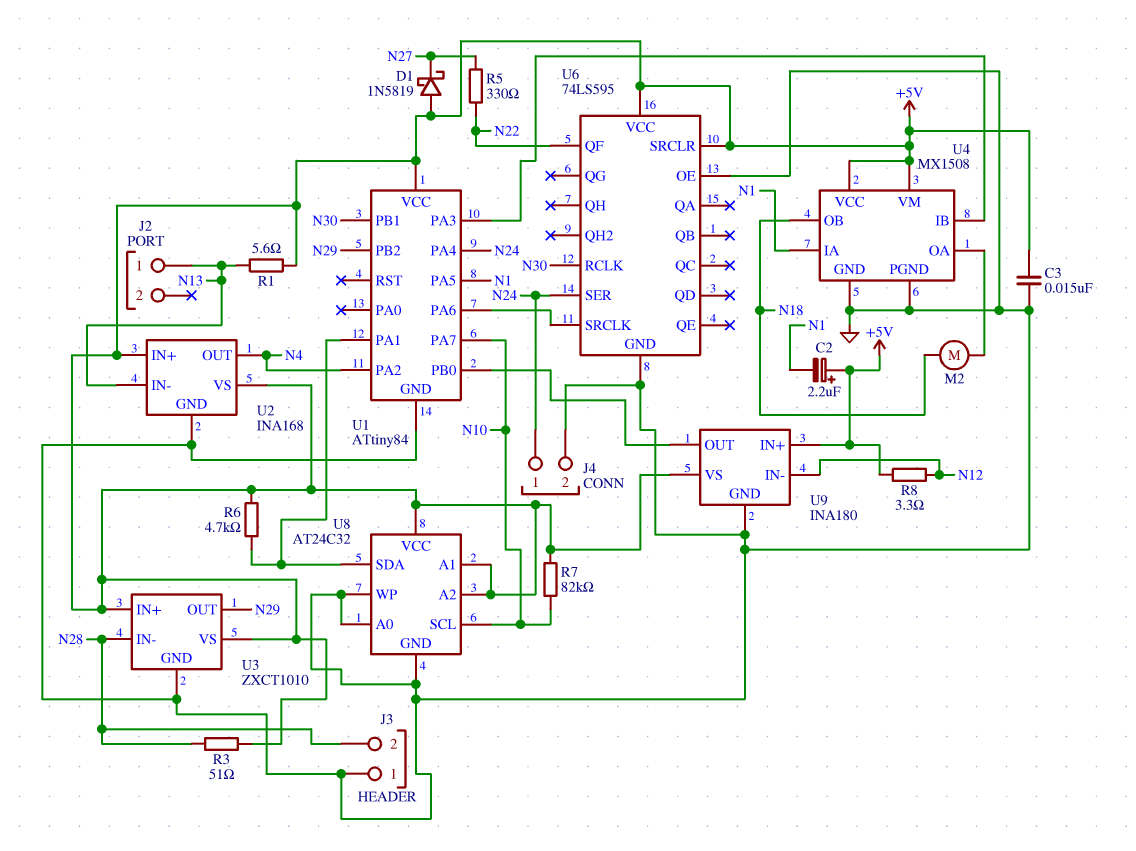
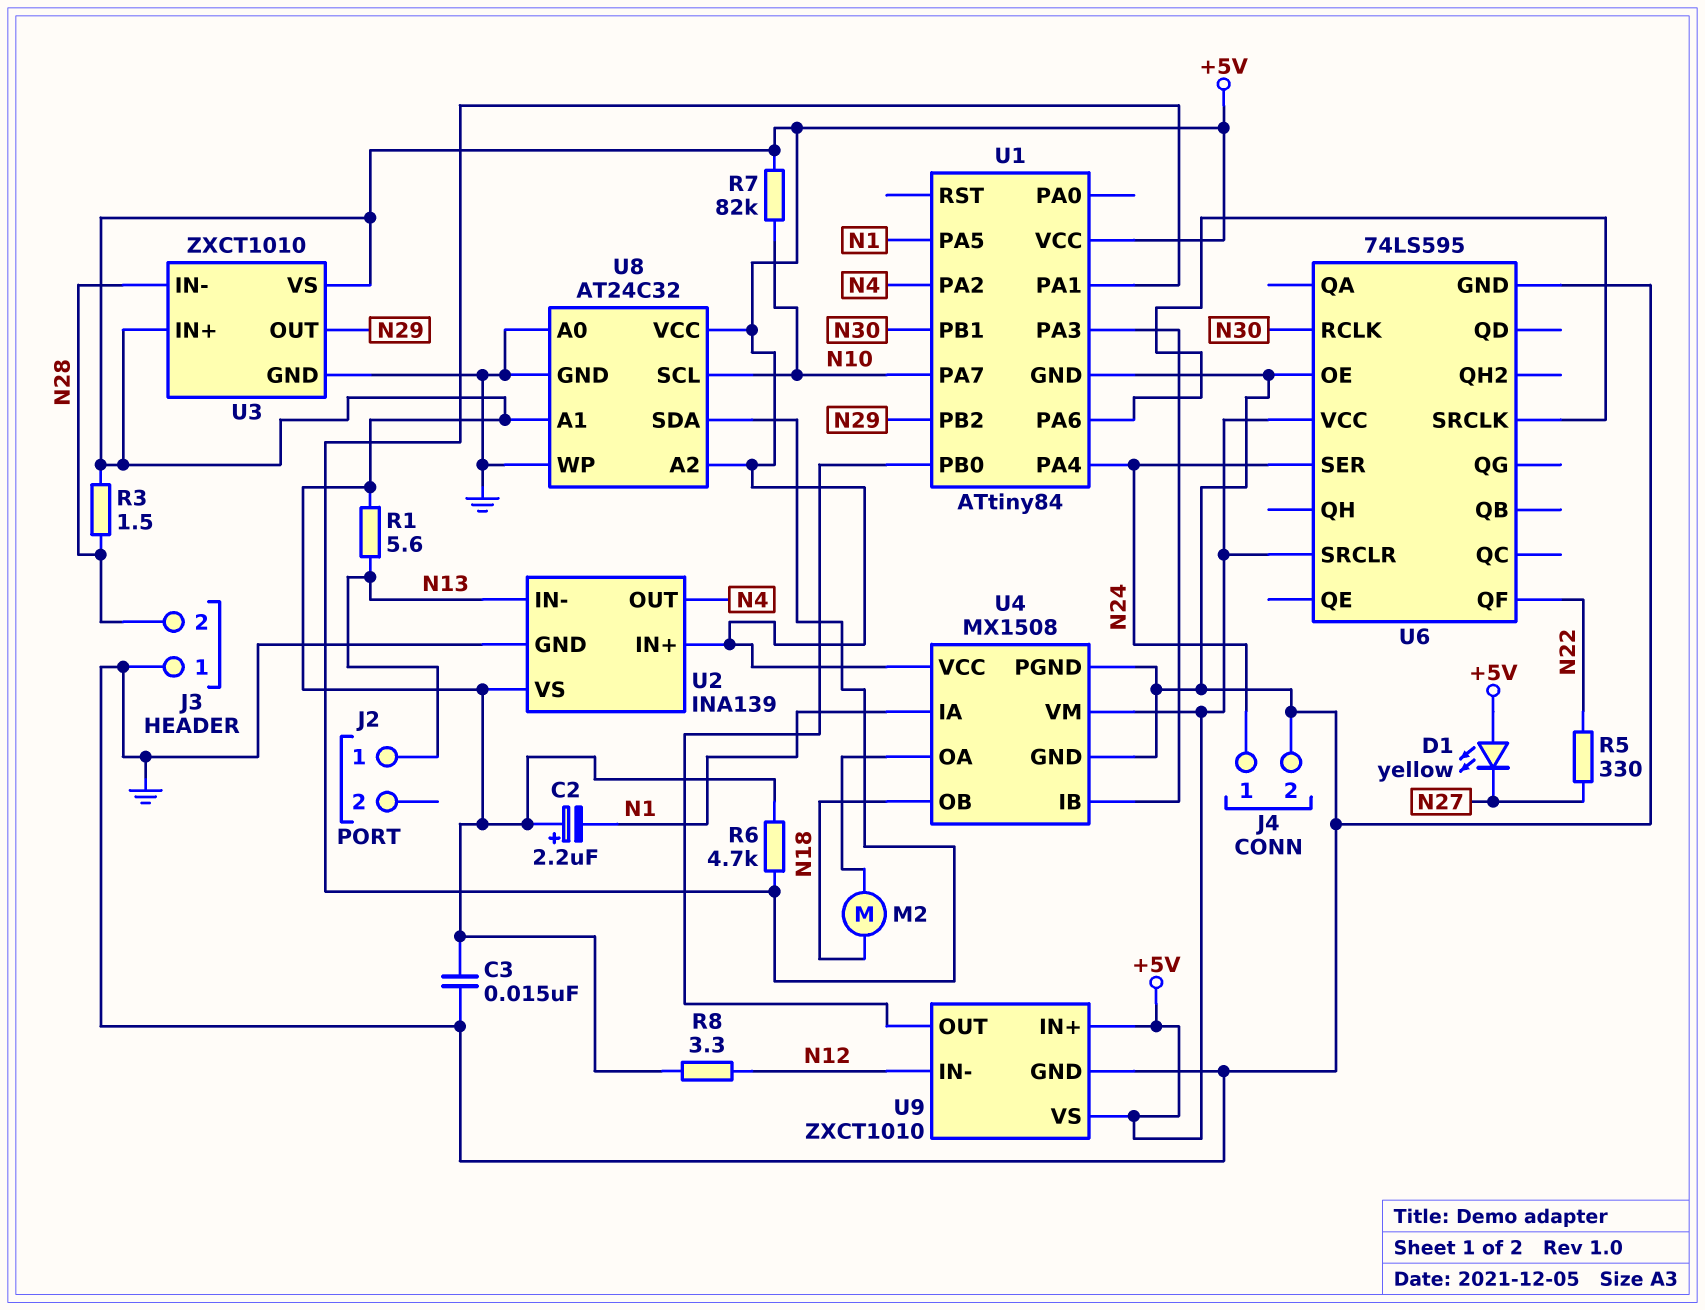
D1: schottky 1N5819 (A +5V, K N27) -> LED yellow (A +5V, K N27)
R3: 51 (+5V, N28) -> 1.5 (+5V, N28)
U2: INA168 -> INA139
U9: INA180 -> ZXCT1010

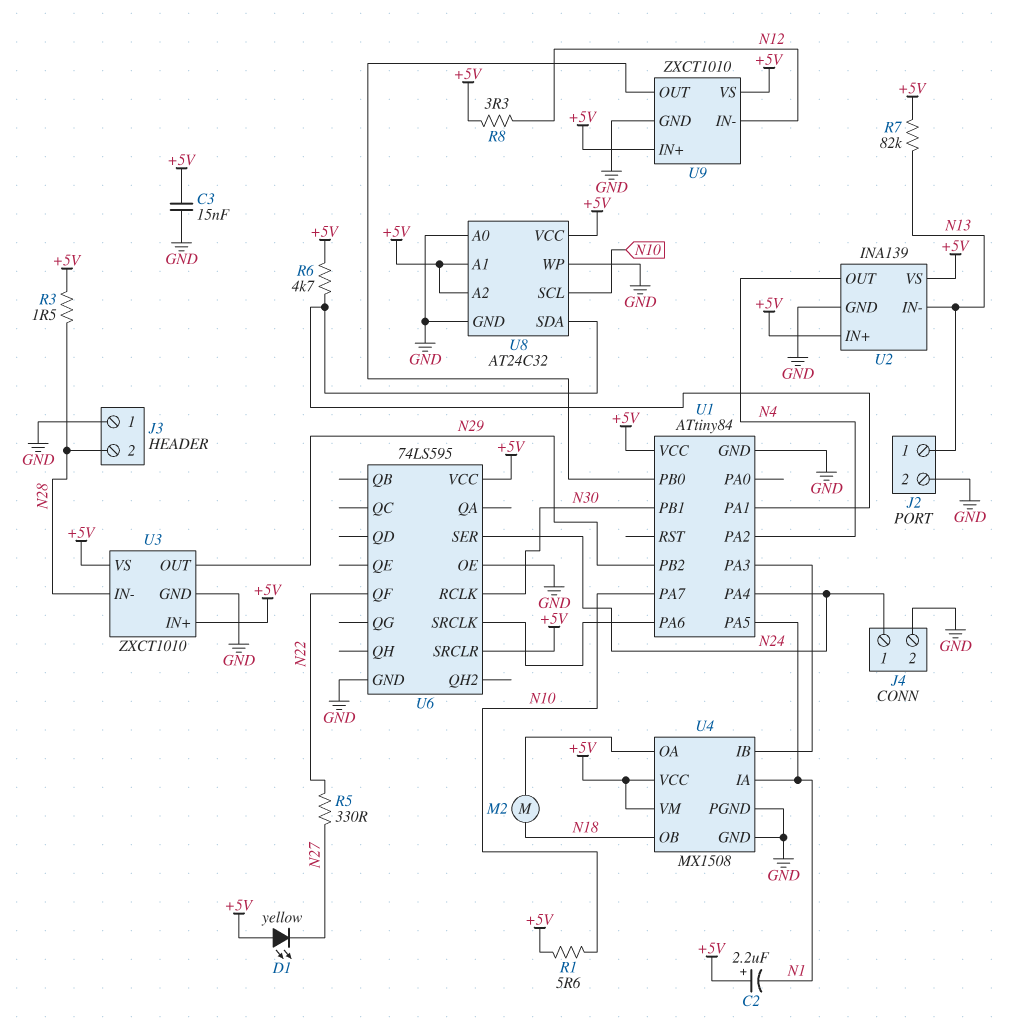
J2 pin 2: none -> GND
R1: 5.6 (+5V, N13) -> 5.6 (+5V, N10)
R7: 82k (+5V, N10) -> 82k (+5V, N13)

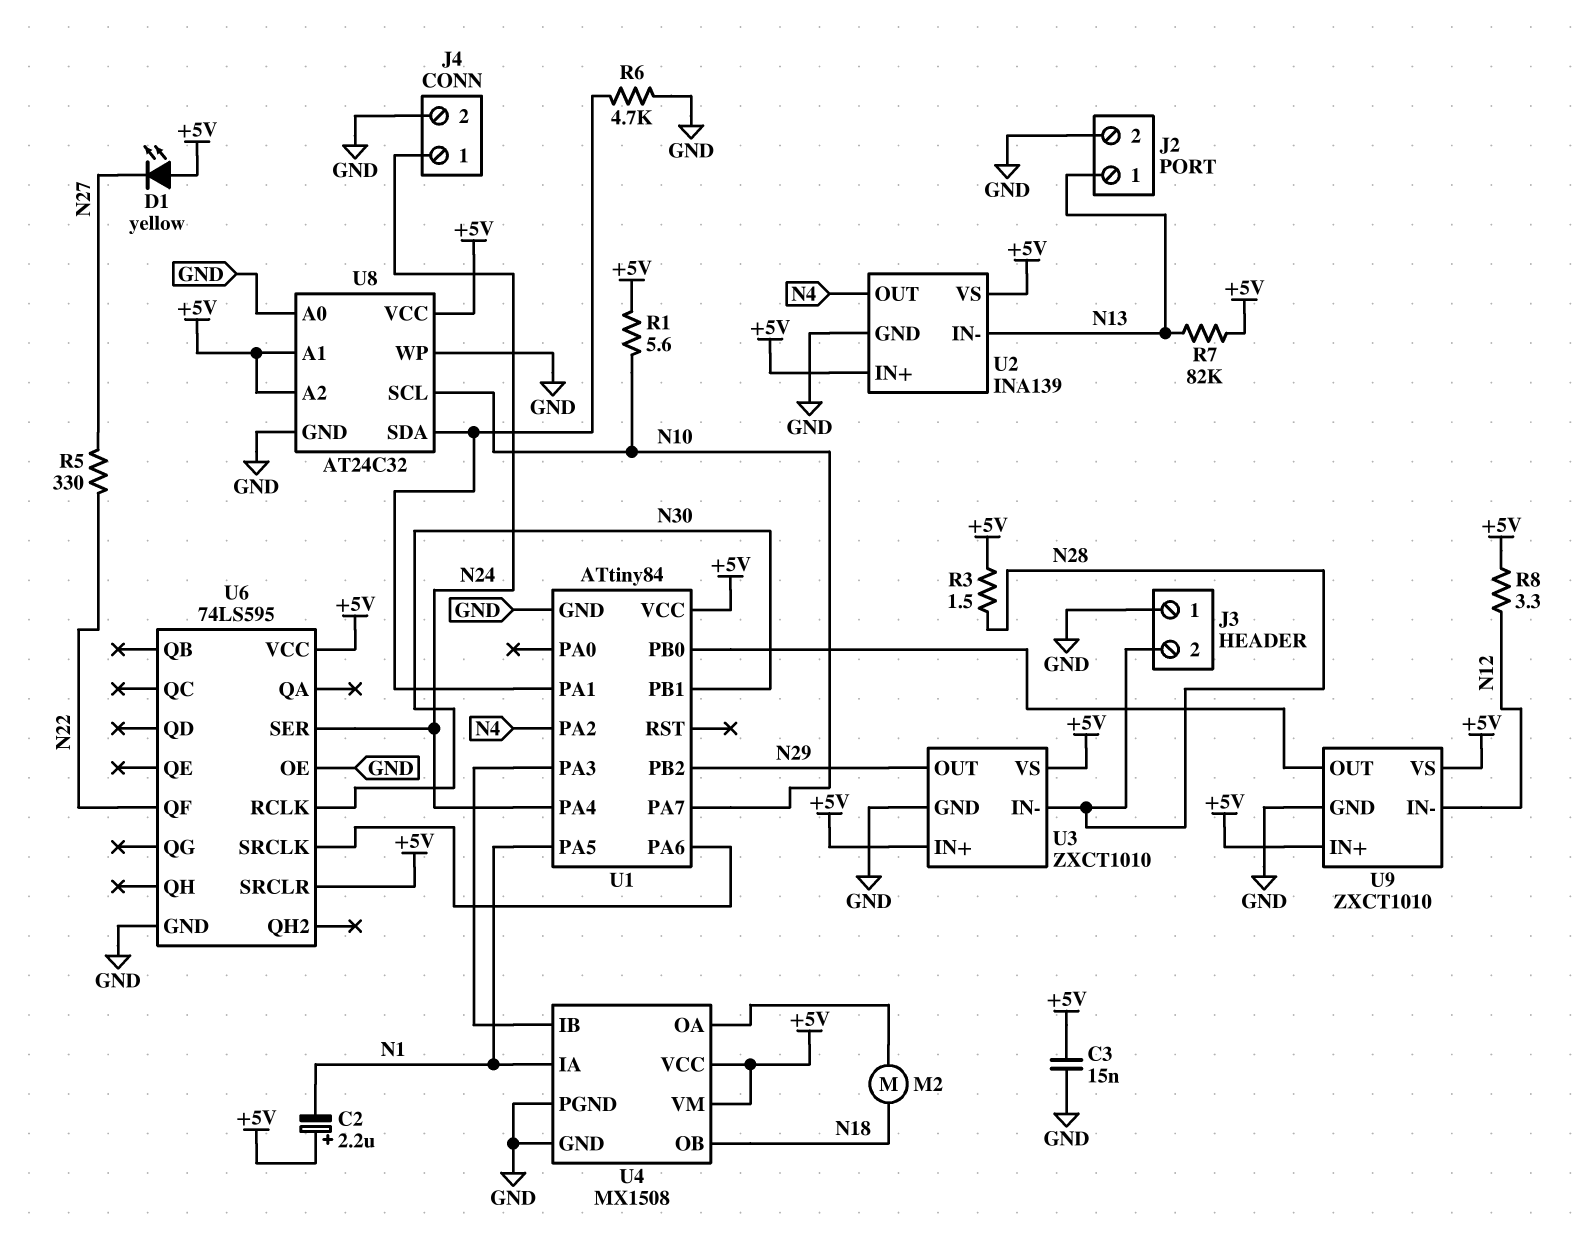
R6: 4.7k (+5V, U1/PA1) -> 4.7k (GND, U1/PA1)

